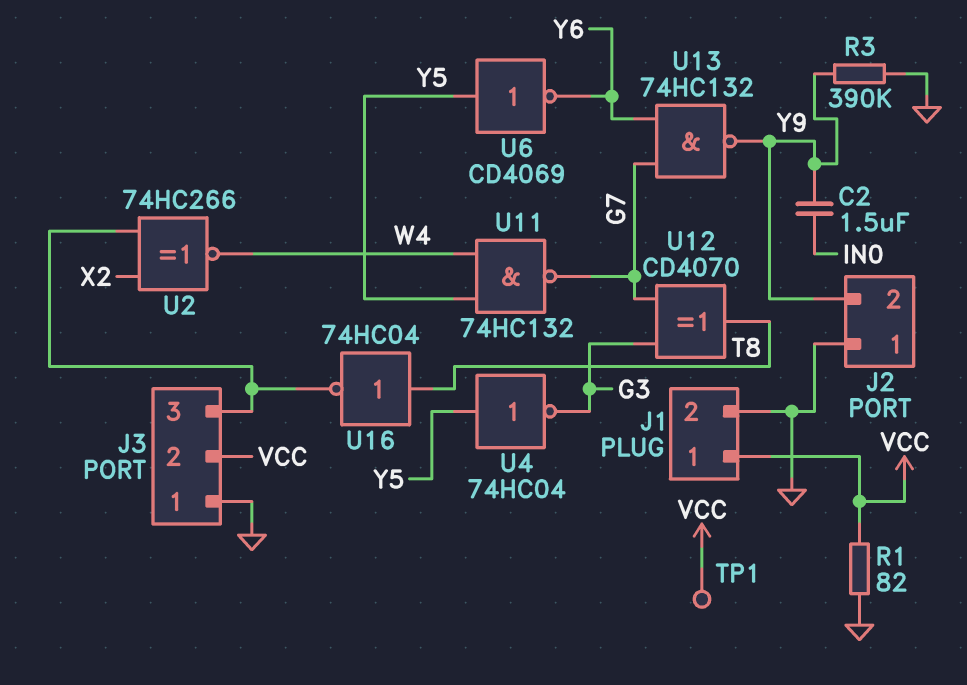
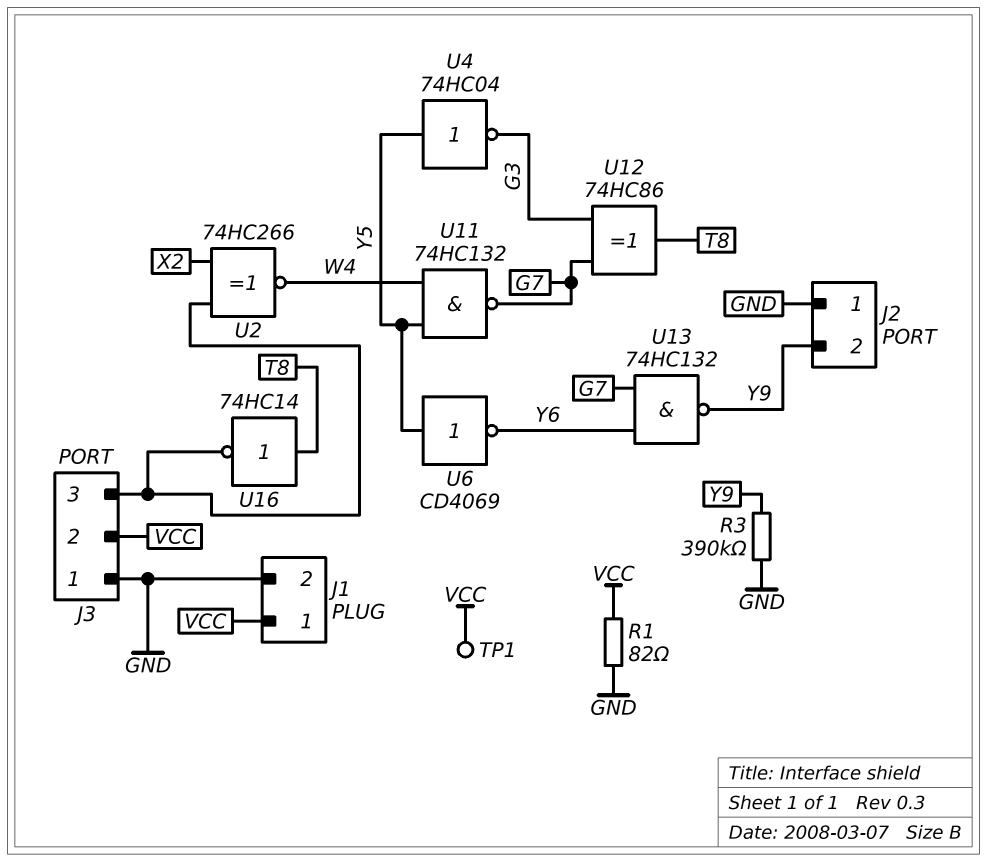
C2: 1.5uF (IN0, Y9) -> none
U12: XOR CD4070 (in G3, in G7, out T8) -> XOR 74HC86 (in G3, in G7, out T8)
U16: NOT 74HC04 (in T8, out J3/3) -> NOT 74HC14 (in T8, out J3/3)

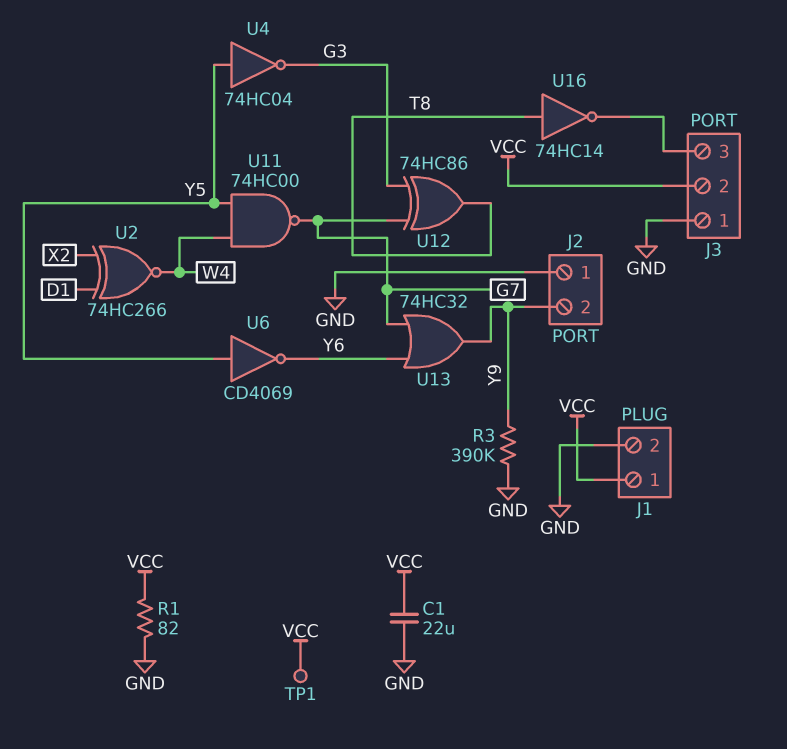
C1: none -> 22uF (GND, VCC)
U2: XNOR 74HC266 (in J3/3, in X2, out W4) -> XNOR 74HC266 (in D1, in X2, out W4)
U11: NAND 74HC132 (in W4, in Y5, out G7) -> NAND 74HC00 (in W4, in Y5, out G7)
U13: NAND 74HC132 (in G7, in Y6, out Y9) -> OR 74HC32 (in G7, in Y6, out Y9)

